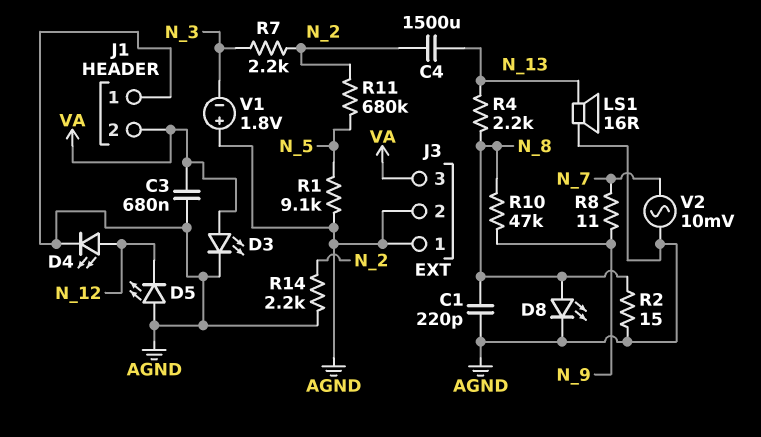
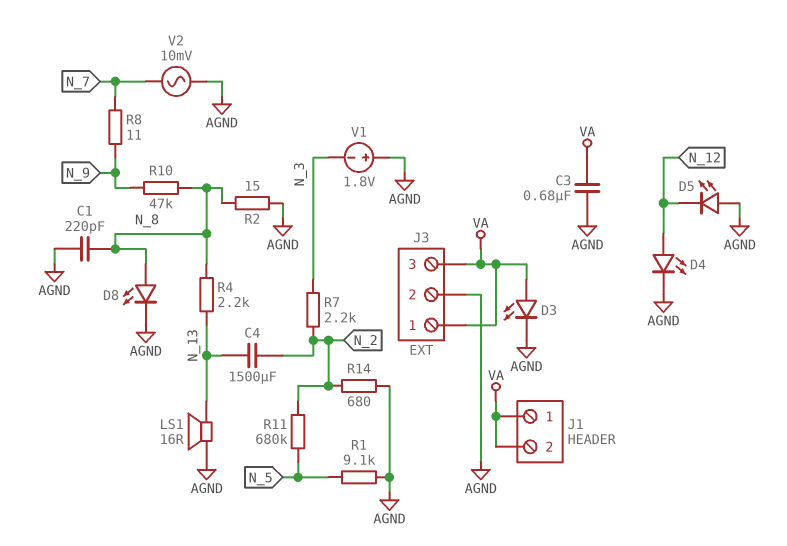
J1 pin 1: AGND -> VA
J3 pin 1: AGND -> VA
R14: 2.2k (AGND, N_2) -> 680 (AGND, N_2)

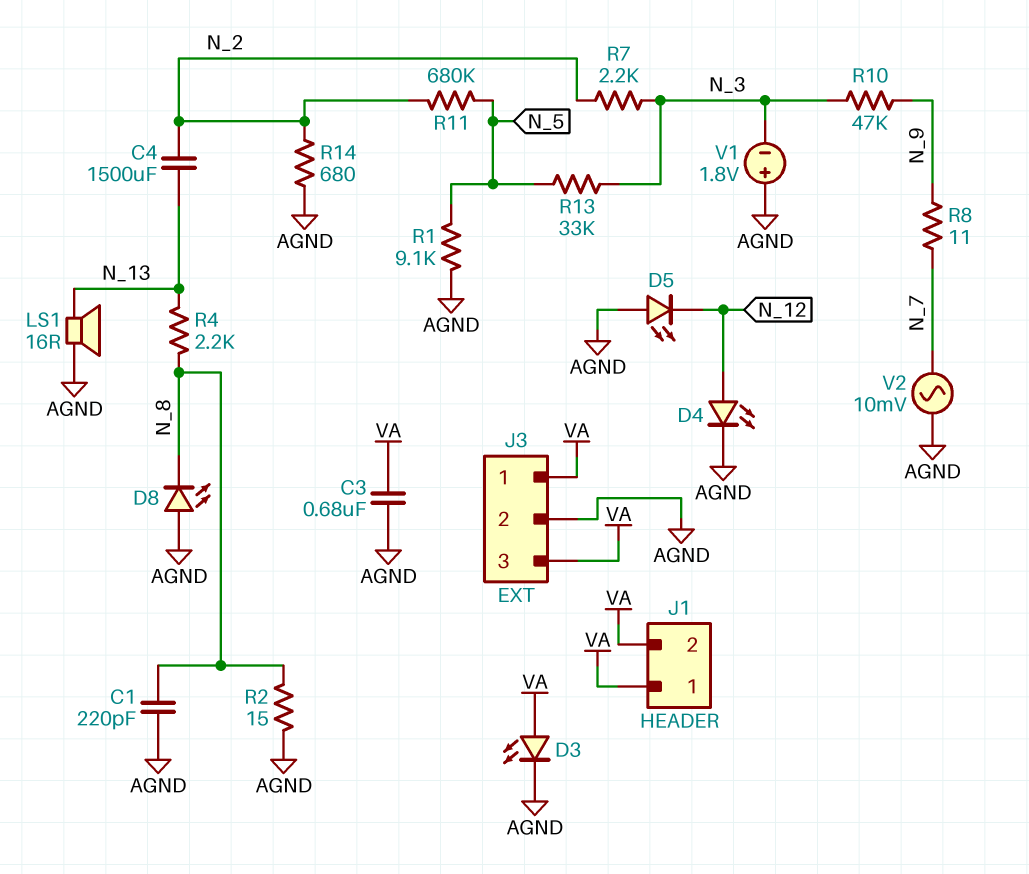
D8: LED (A N_8, K AGND) -> LED (A AGND, K N_8)
R10: 47k (N_8, N_9) -> 47k (N_3, N_9)
R13: none -> 33k (N_3, N_5)

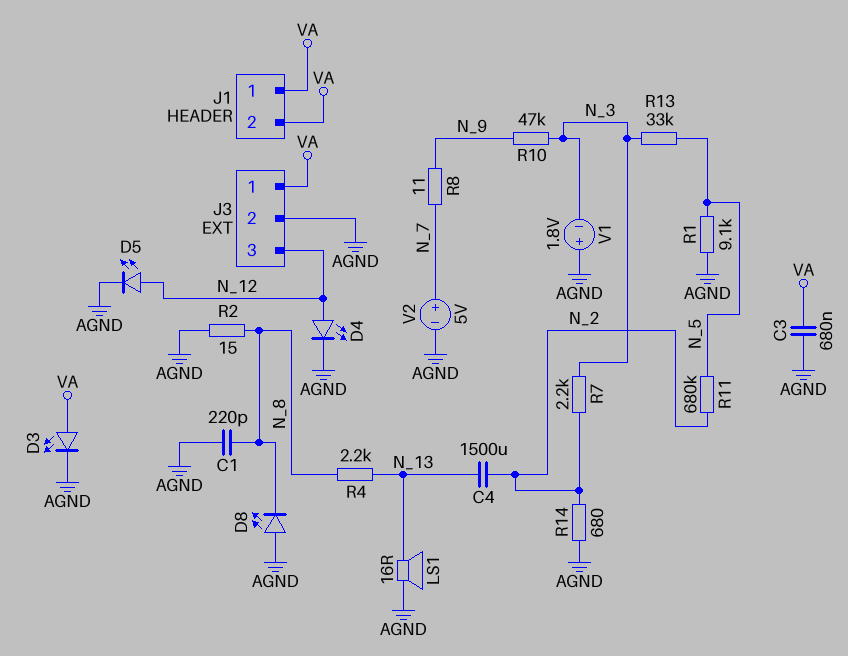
D5: LED (A AGND, K N_12) -> LED (A N_12, K AGND)
J3 pin 3: VA -> N_12
V2: AC 10mV (AGND, N_7) -> 5V (plus N_7, minus AGND)

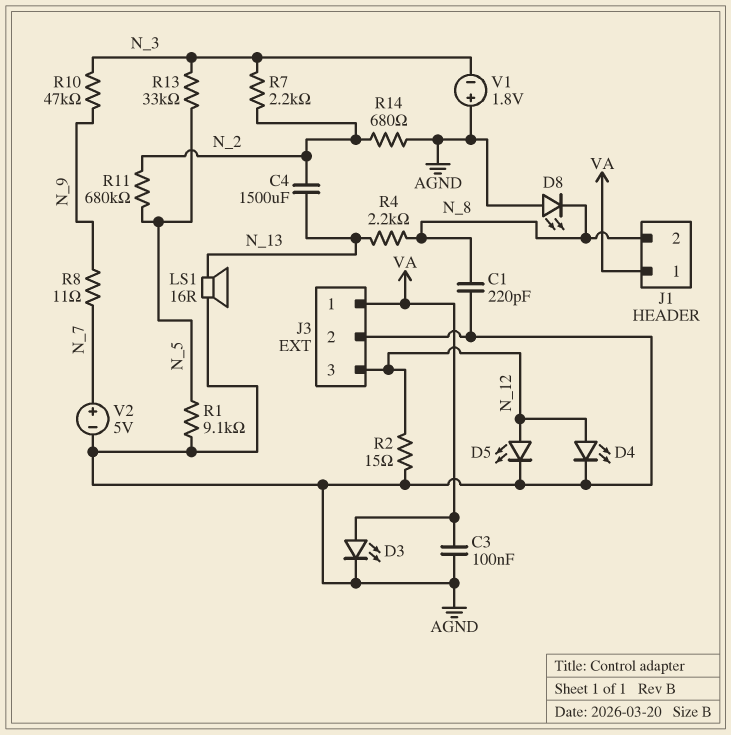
C3: 680nF (AGND, VA) -> 100nF (AGND, VA)
J1 pin 2: VA -> N_8
R2: 15 (AGND, N_8) -> 15 (AGND, N_12)

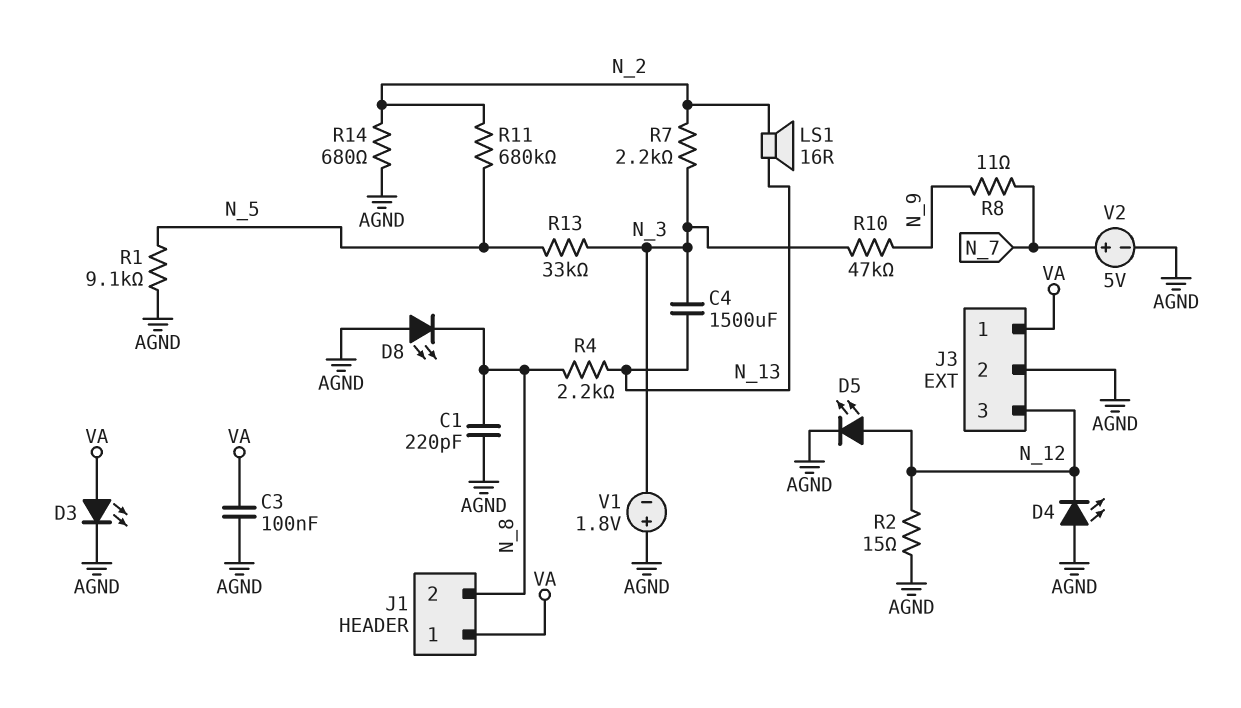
C4: 1500uF (N_2, N_13) -> 1500uF (N_3, N_13)
D4: LED (A N_12, K AGND) -> LED (A AGND, K N_12)
LS1: speaker 16R (AGND, N_13) -> speaker 16R (N_2, N_13)

